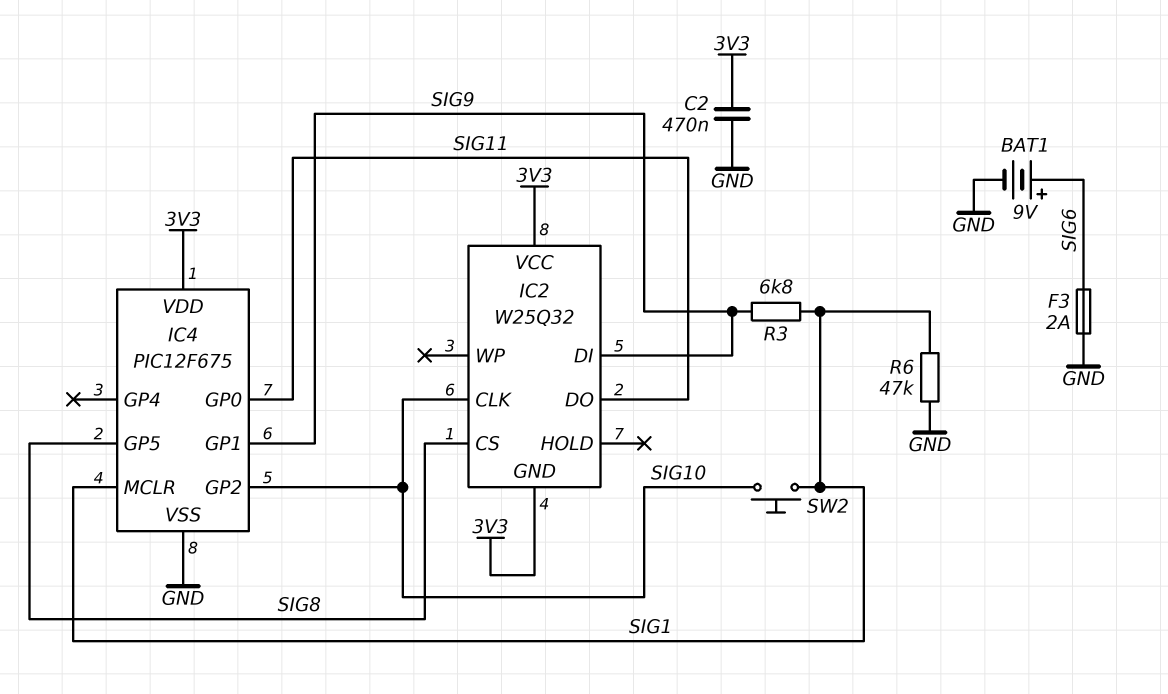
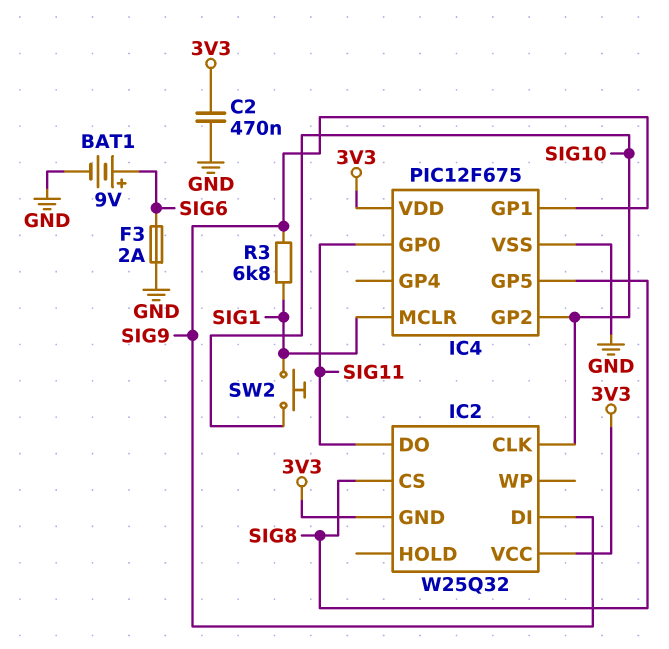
R6: 47k (GND, SIG1) -> none

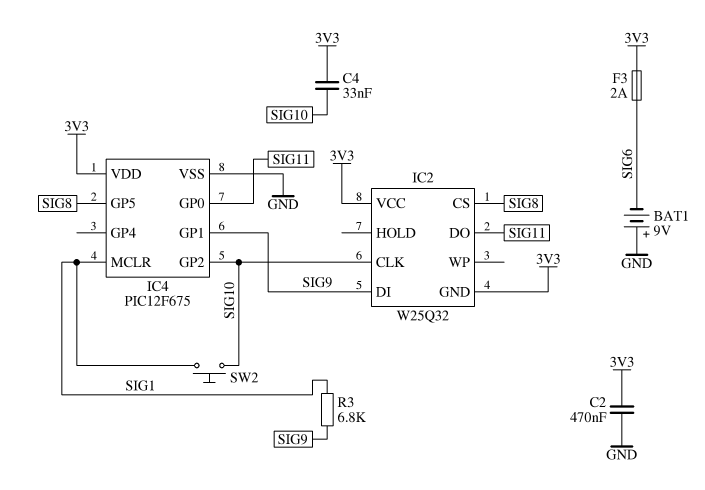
BAT1: 9V (plus SIG6, minus GND) -> 9V (plus GND, minus SIG6)
C4: none -> 33nF (3V3, SIG10)
F3: 2A (GND, SIG6) -> 2A (3V3, SIG6)

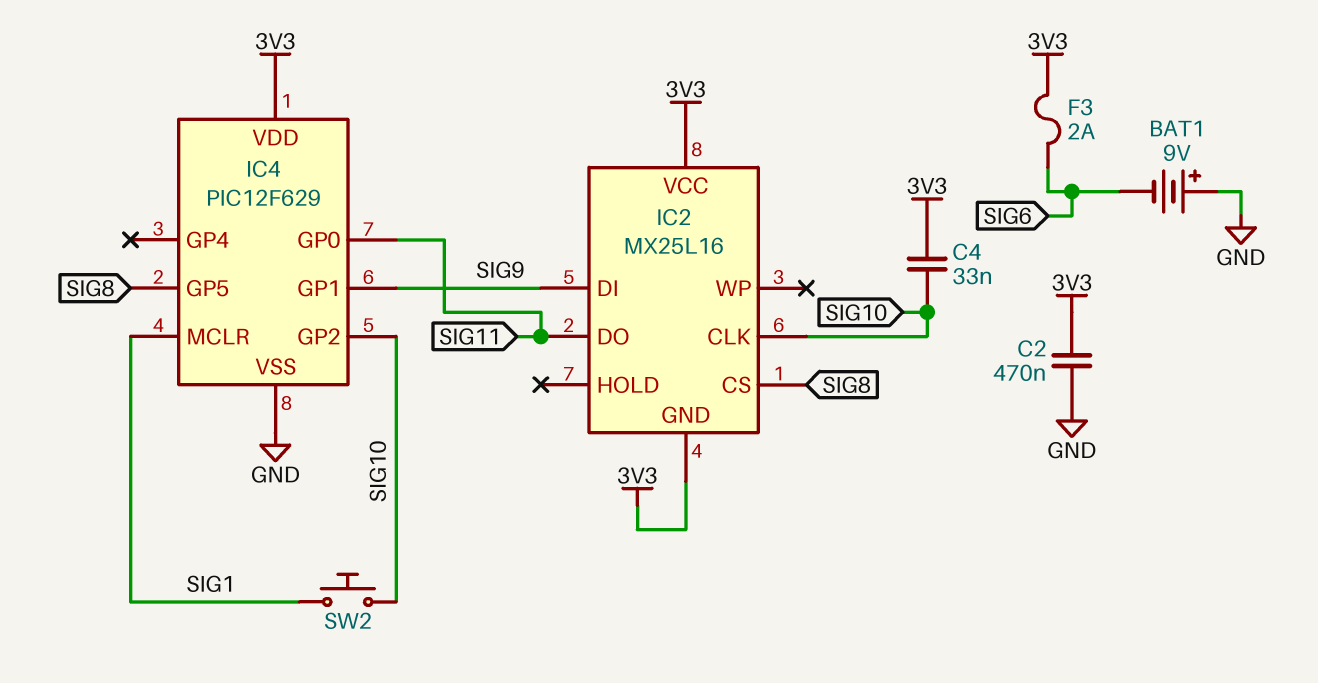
IC2: W25Q32 -> MX25L16
IC4: PIC12F675 -> PIC12F629
R3: 6.8k (SIG1, SIG9) -> none

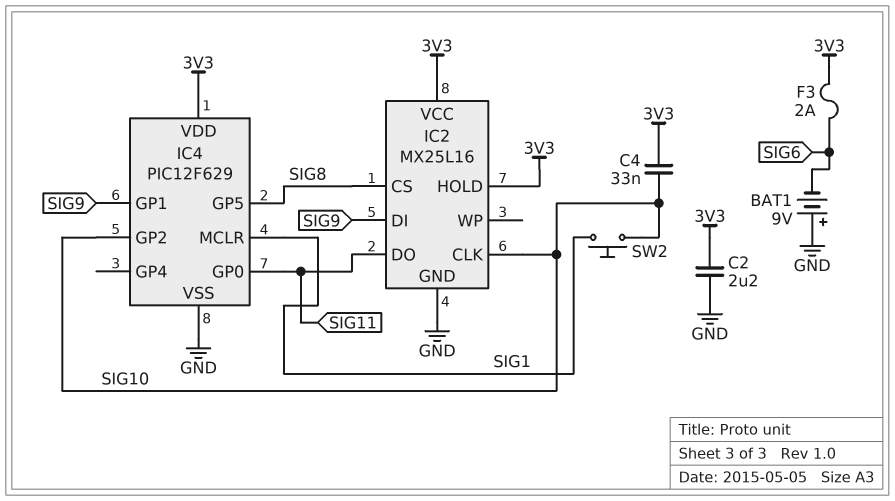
C2: 470nF (3V3, GND) -> 2.2uF (3V3, GND)
IC2 pin GND: 3V3 -> GND
IC2 pin HOLD: none -> 3V3

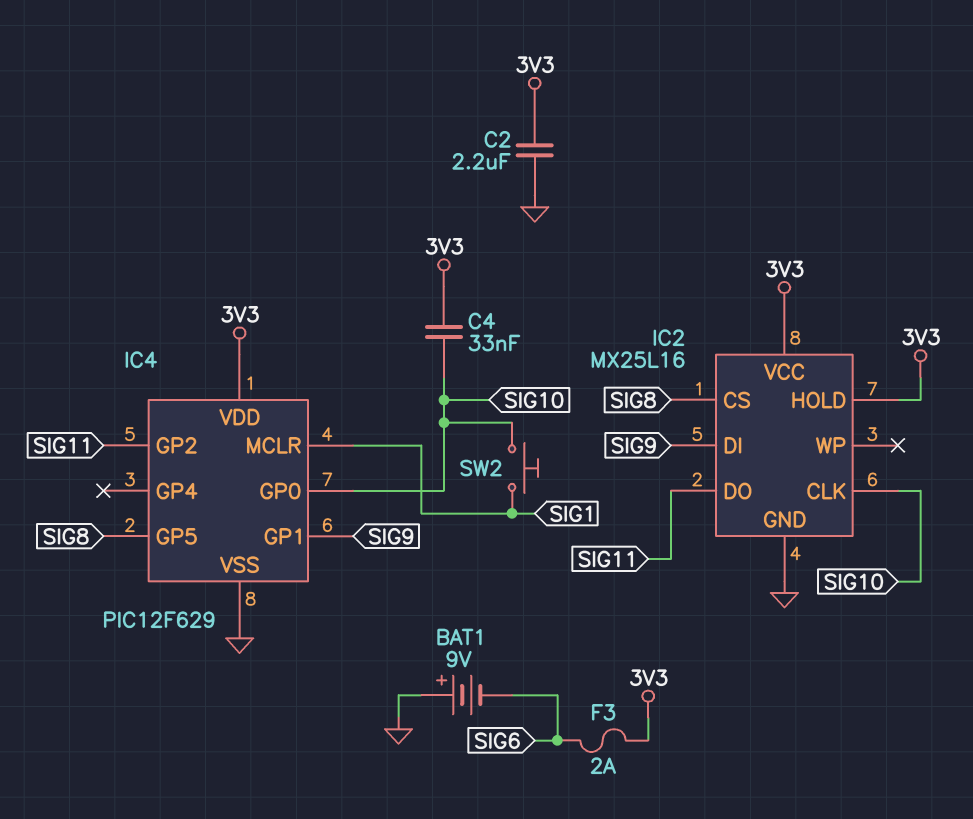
IC4 pin GP0: SIG11 -> SIG10
IC4 pin GP2: SIG10 -> SIG11

